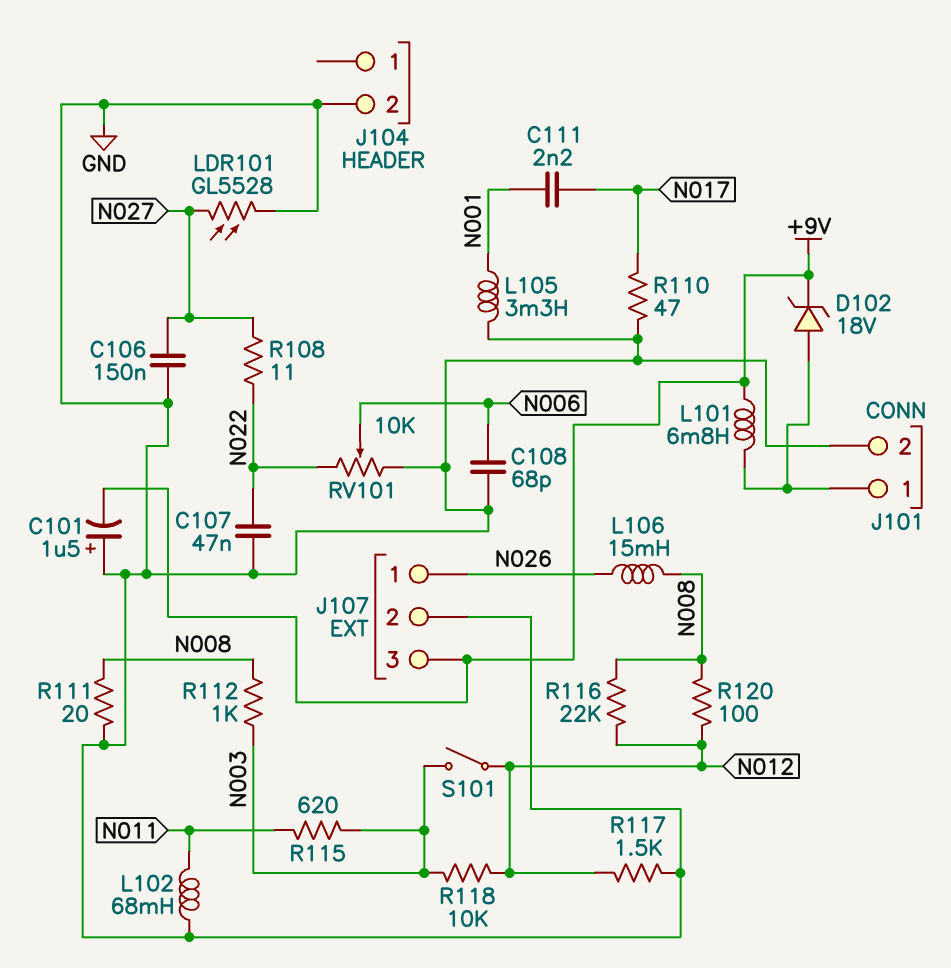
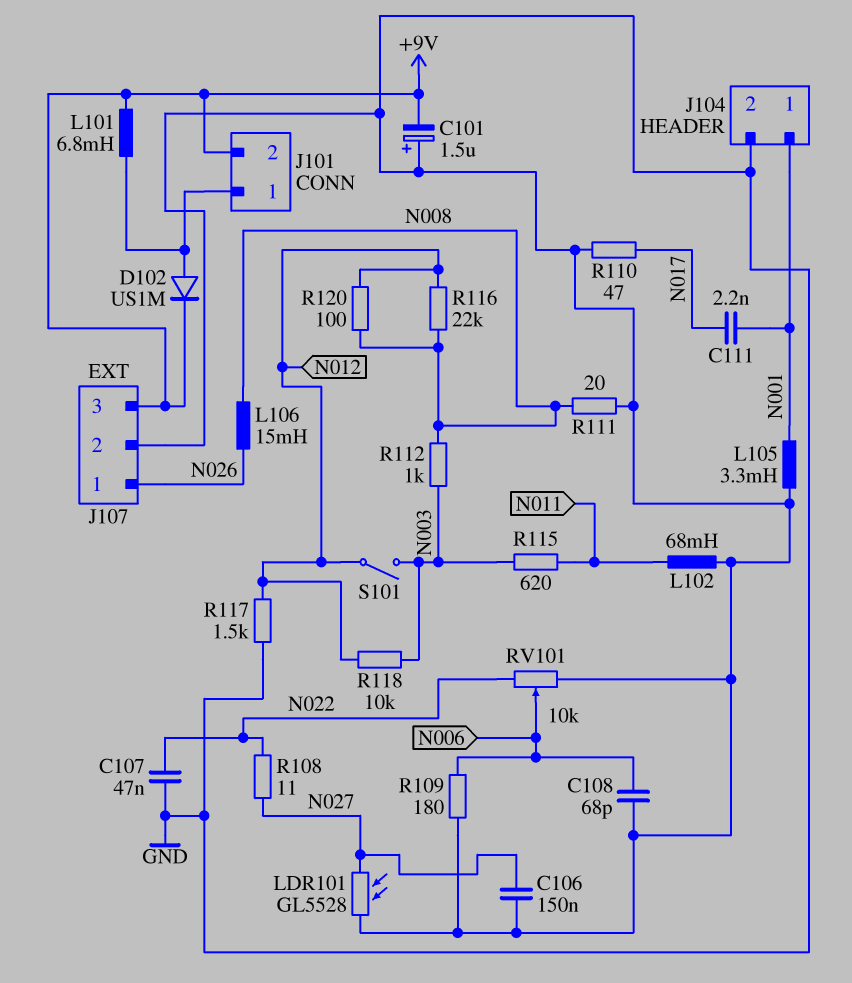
D102: zener 18V (A J101/1, K +9V) -> diode US1M (A J101/1, K +9V)
J101 pin 2: GND -> +9V
J104 pin 1: none -> N001
R109: none -> 180 (GND, N006)

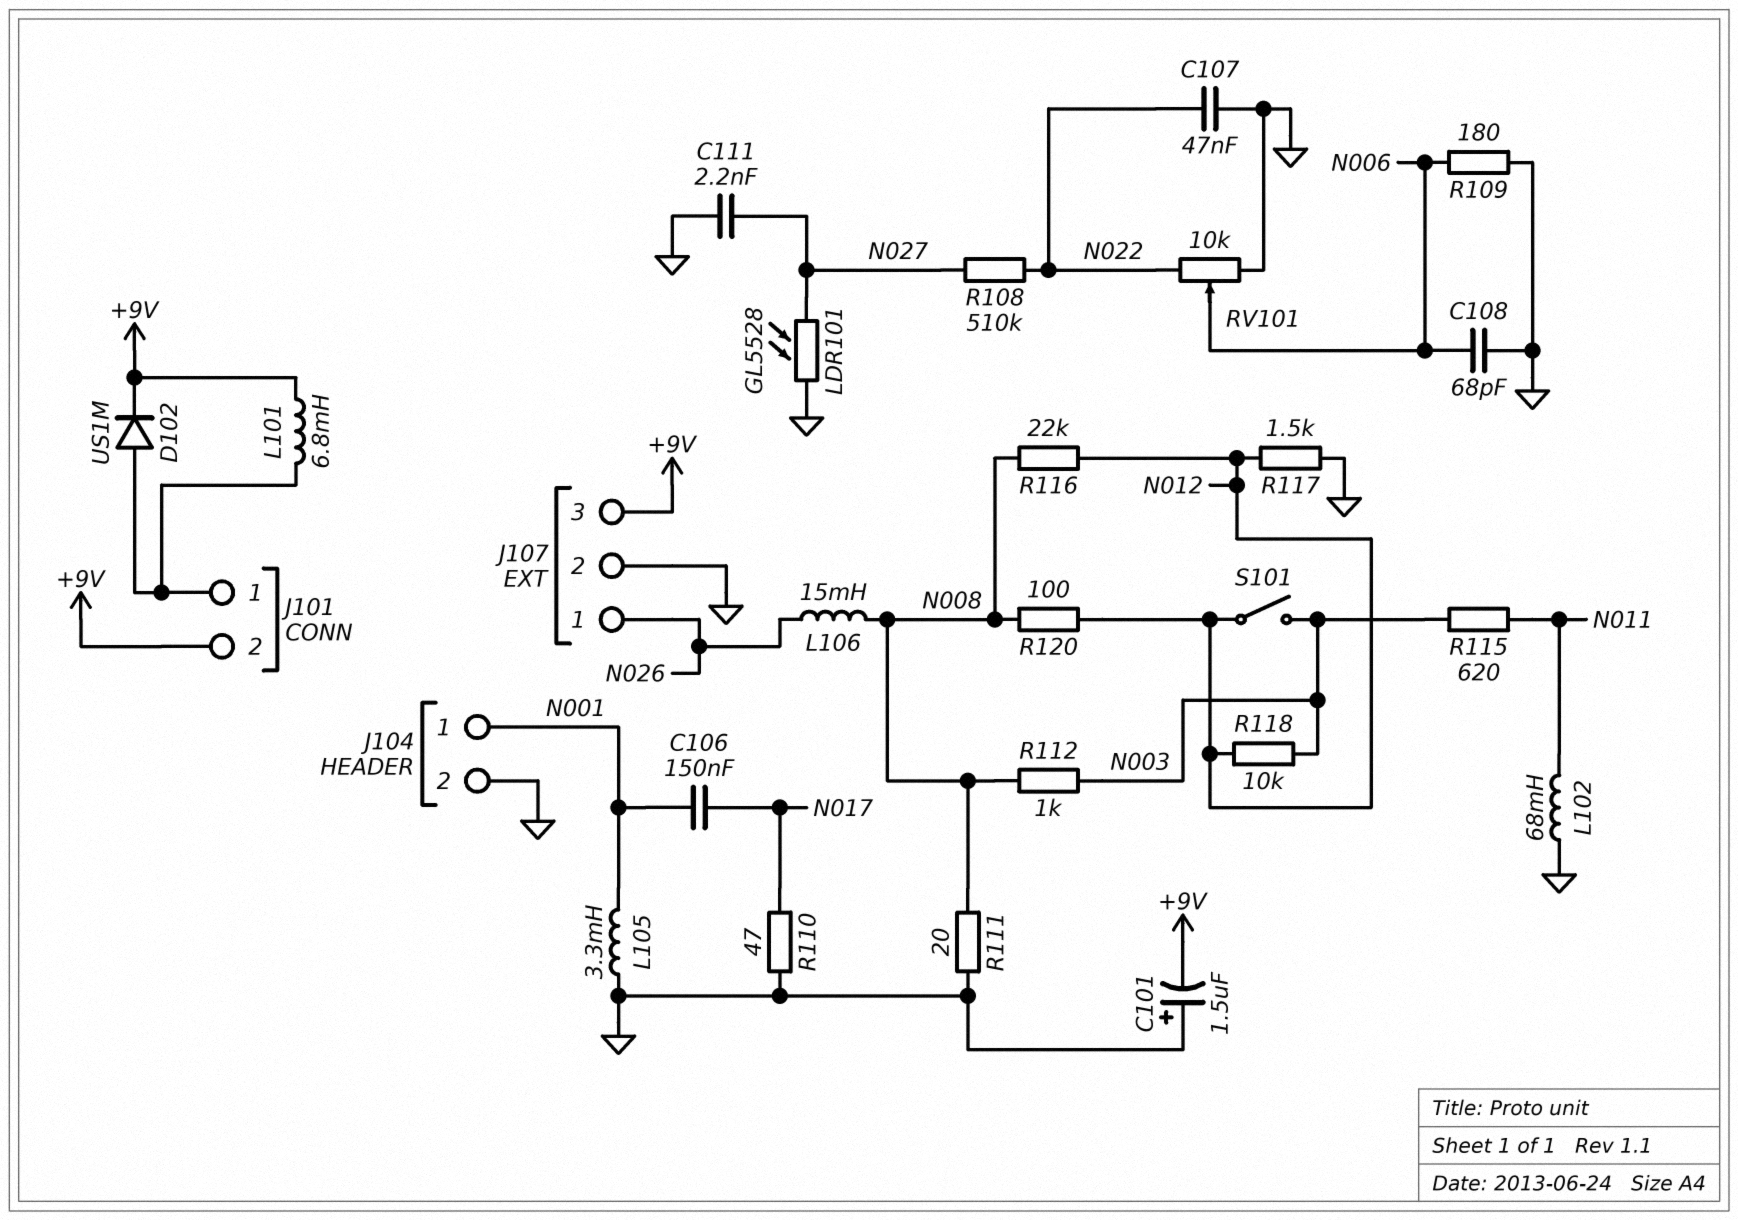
C106: 150nF (GND, N027) -> 150nF (N001, N017)
C111: 2.2nF (N001, N017) -> 2.2nF (GND, N027)
R108: 11 (N022, N027) -> 510k (N022, N027)

